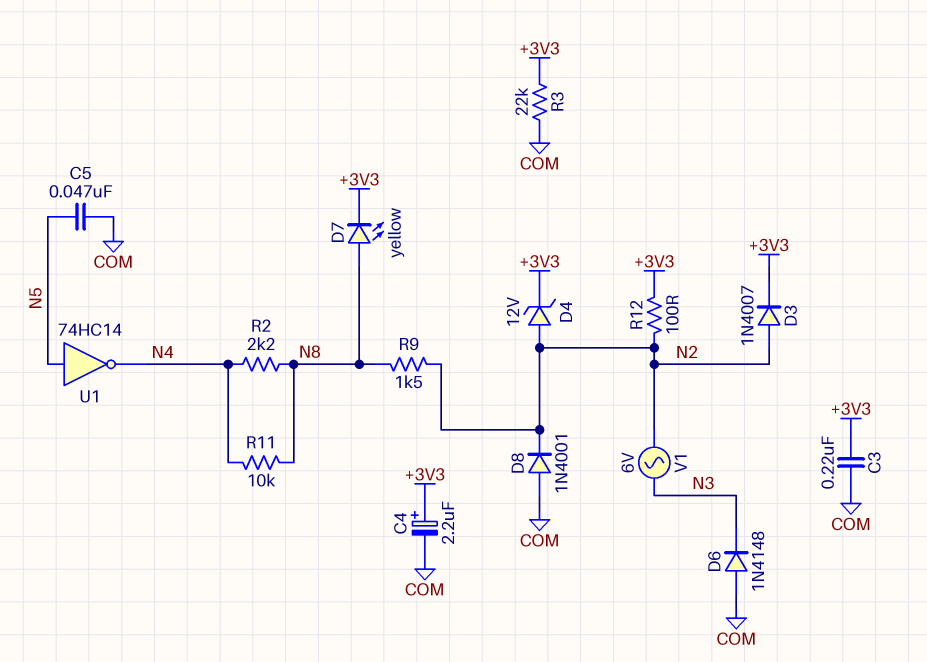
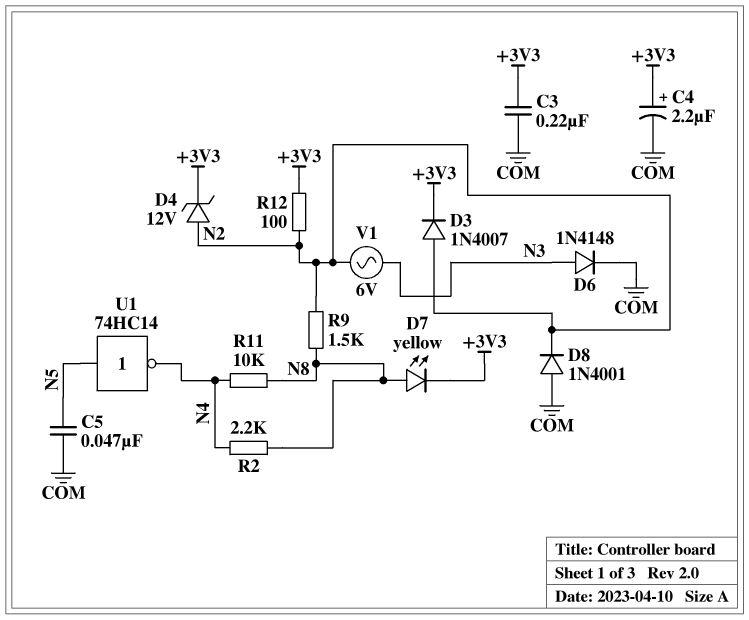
D6: diode 1N4148 (A COM, K N3) -> diode 1N4148 (A N3, K COM)
R3: 22k (+3V3, COM) -> none

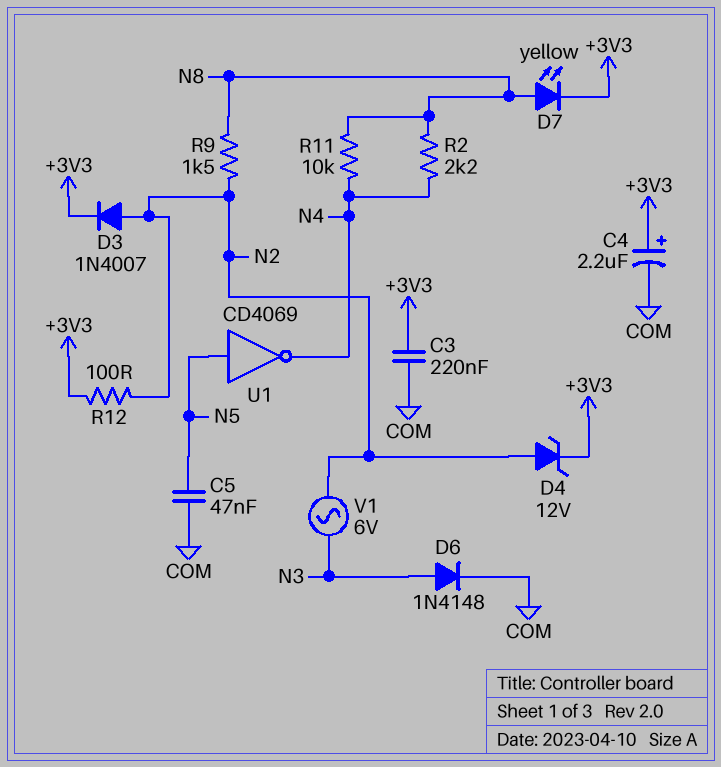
D8: diode 1N4001 (A COM, K N2) -> none
U1: NOT 74HC14 (in N5, out N4) -> NOT CD4069 (in N5, out N4)

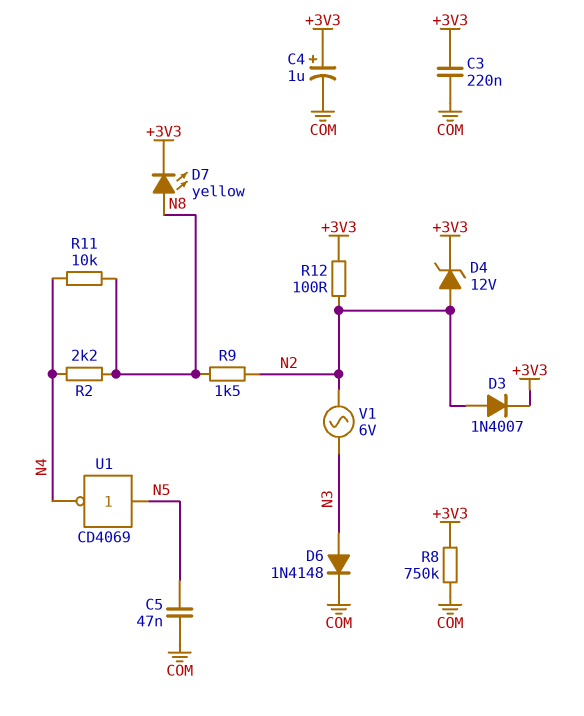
C4: 2.2uF (plus +3V3, minus COM) -> 1uF (plus +3V3, minus COM)
R8: none -> 750k (+3V3, COM)

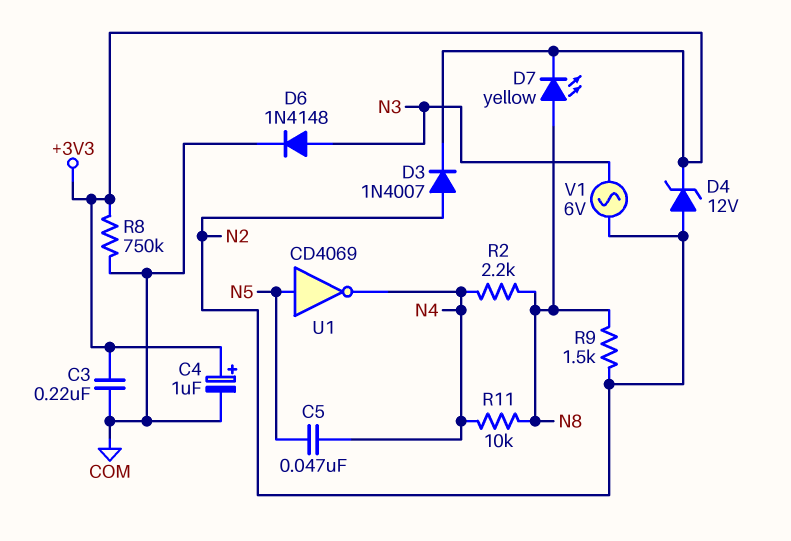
C5: 47nF (COM, N5) -> 47nF (N4, N5)
R12: 100 (+3V3, N2) -> none

